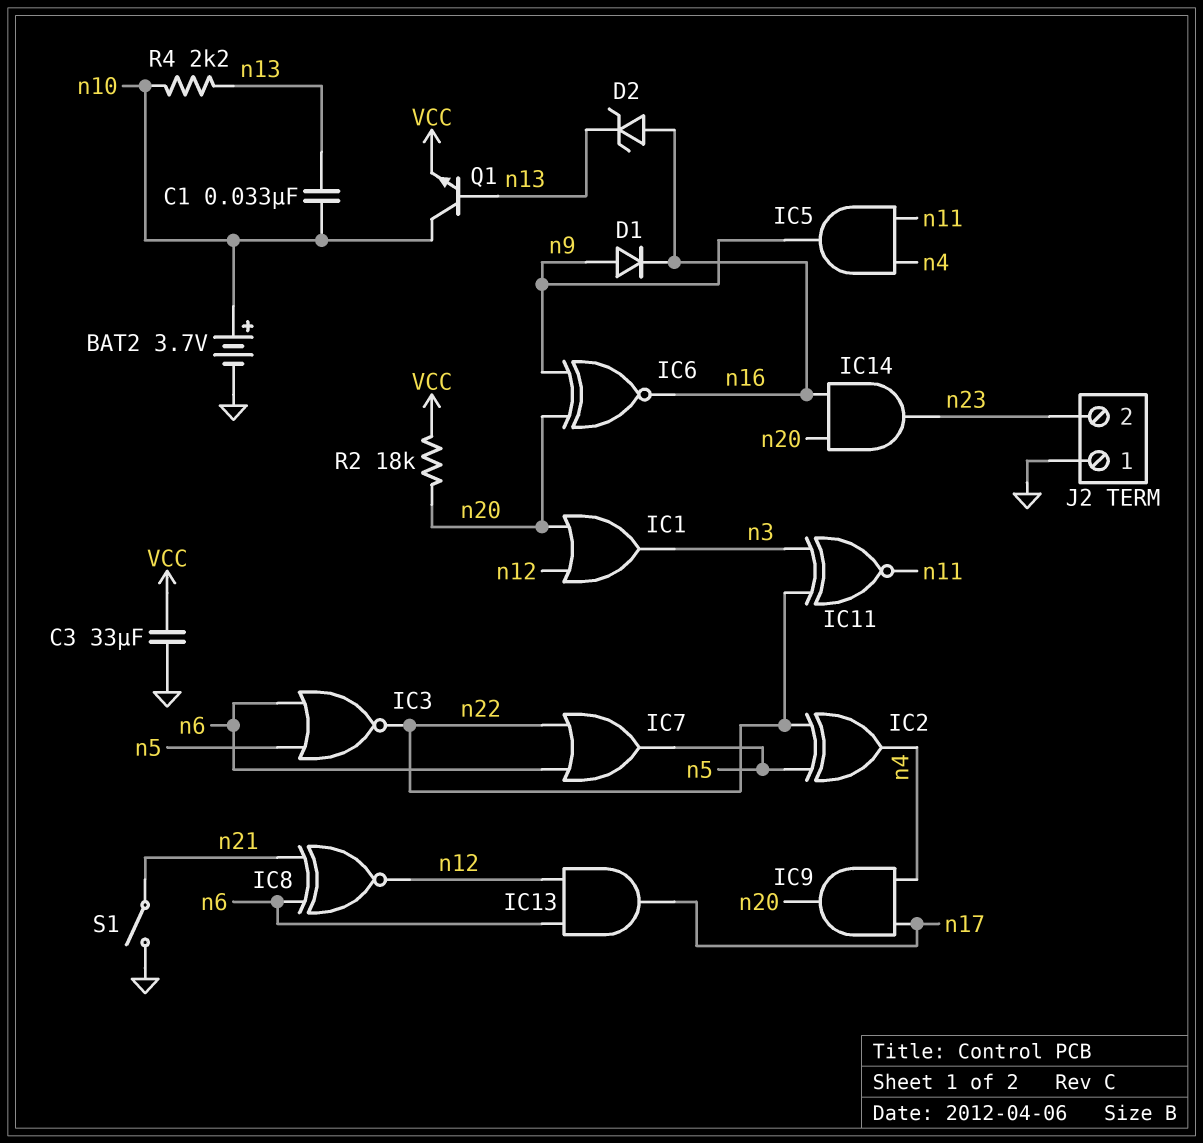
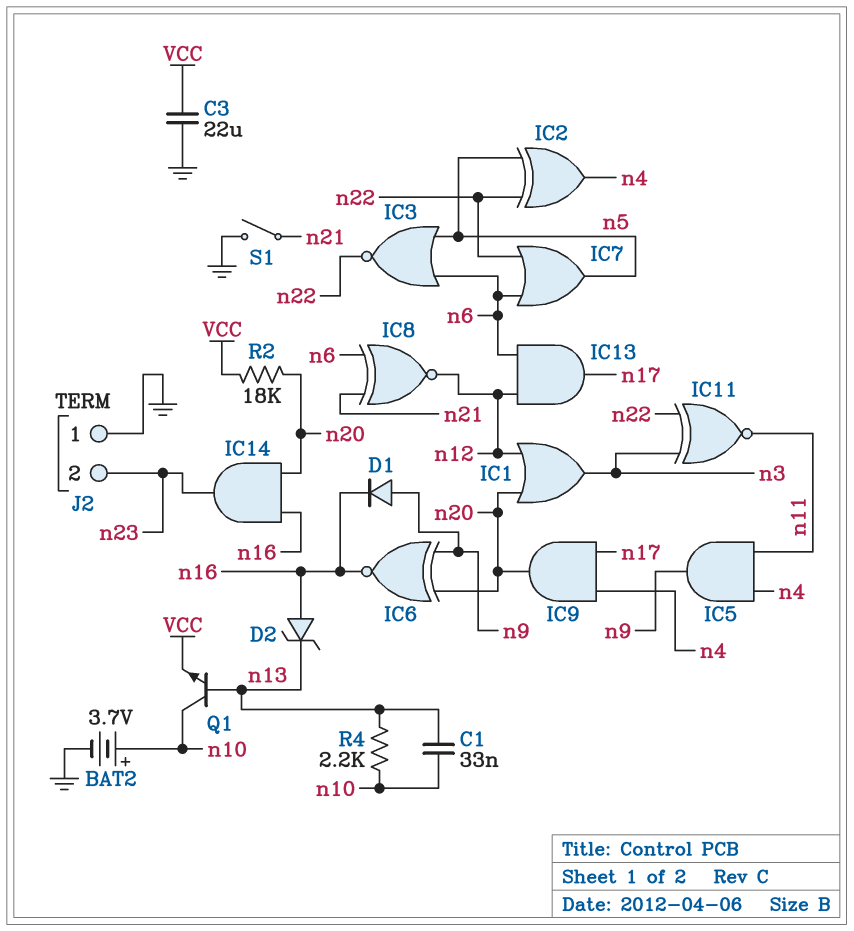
C3: 33uF (GND, VCC) -> 22uF (GND, VCC)

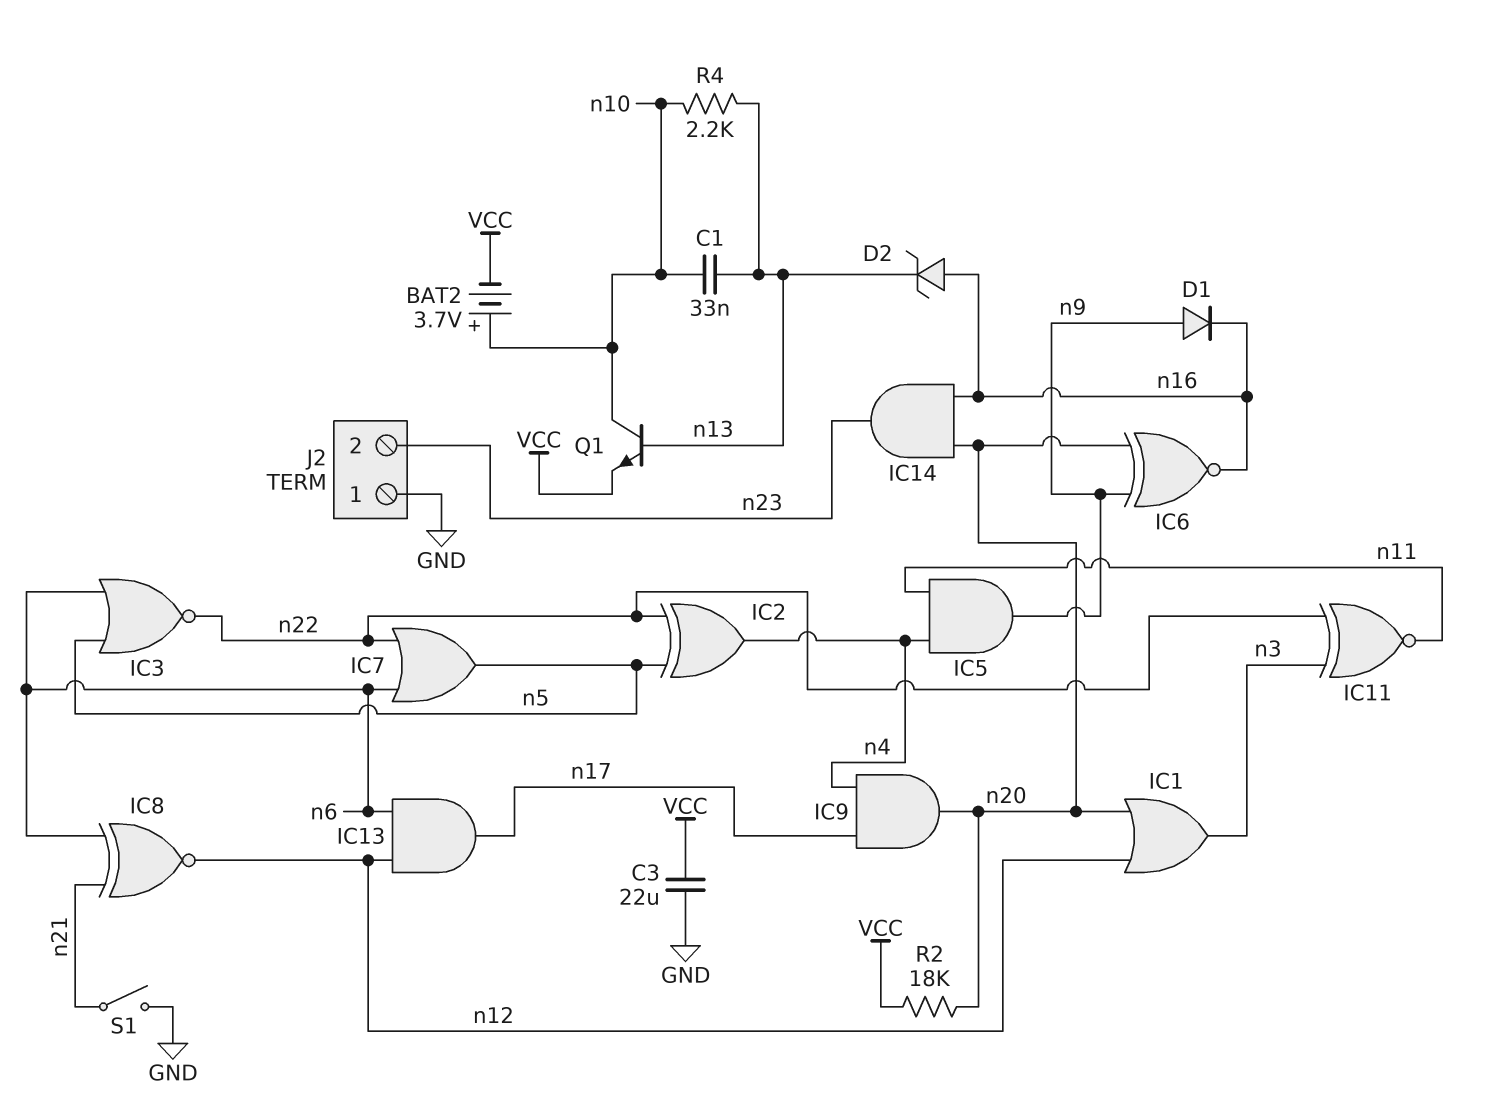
BAT2: 3.7V (plus n10, minus GND) -> 3.7V (plus n10, minus VCC)

